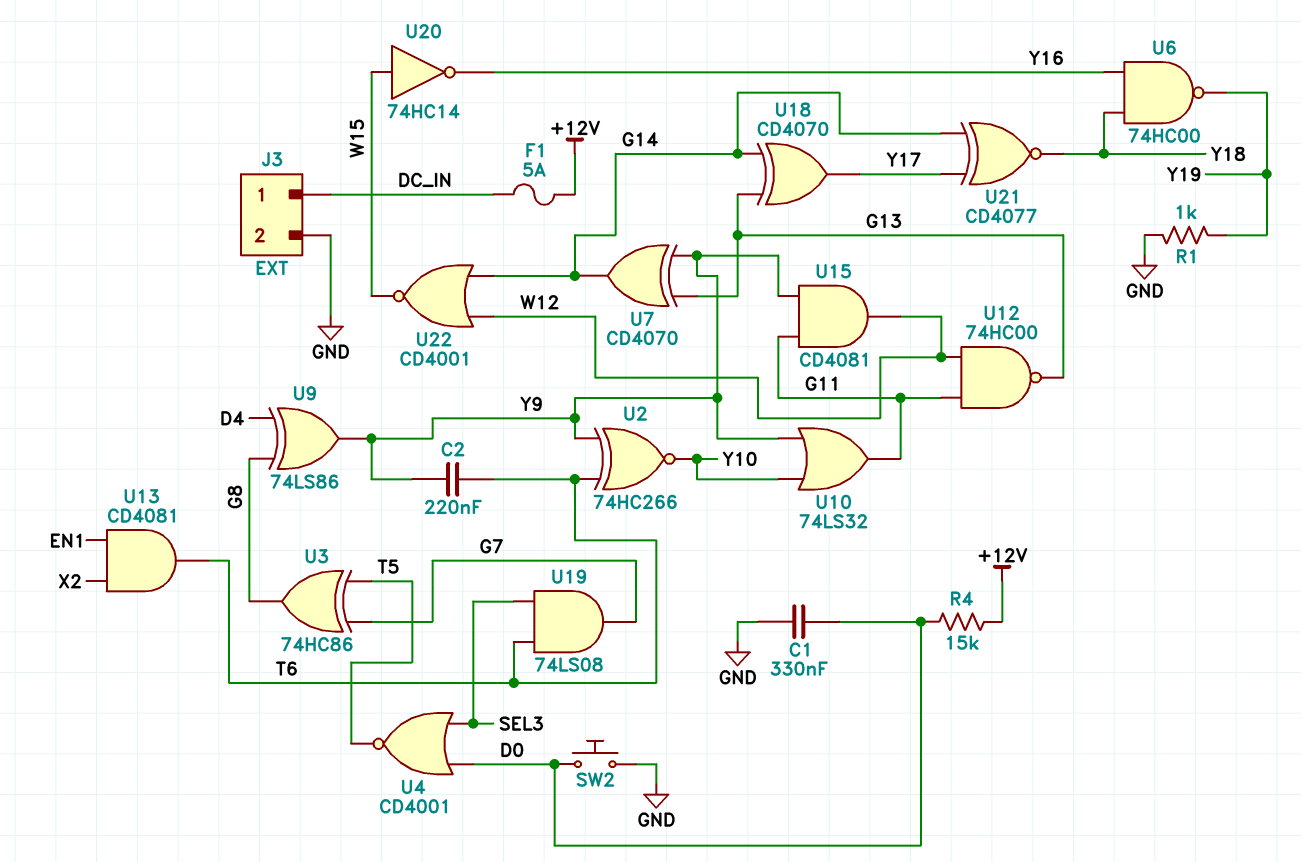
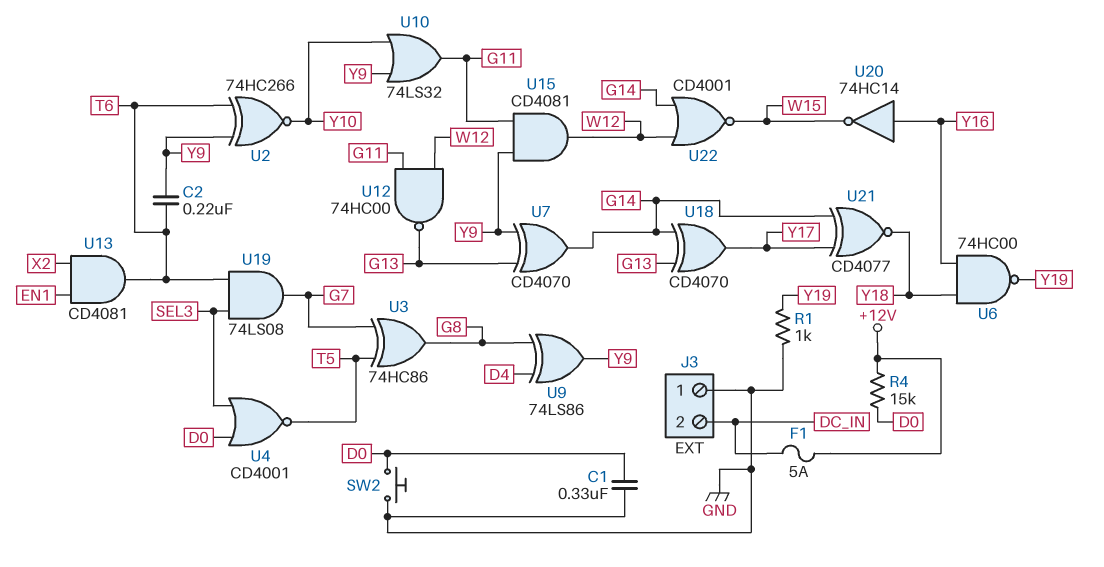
J3 pin 1: DC_IN -> GND
J3 pin 2: GND -> DC_IN
U20: NOT 74HC14 (in W15, out Y16) -> NOT 74HC14 (in Y16, out W15)

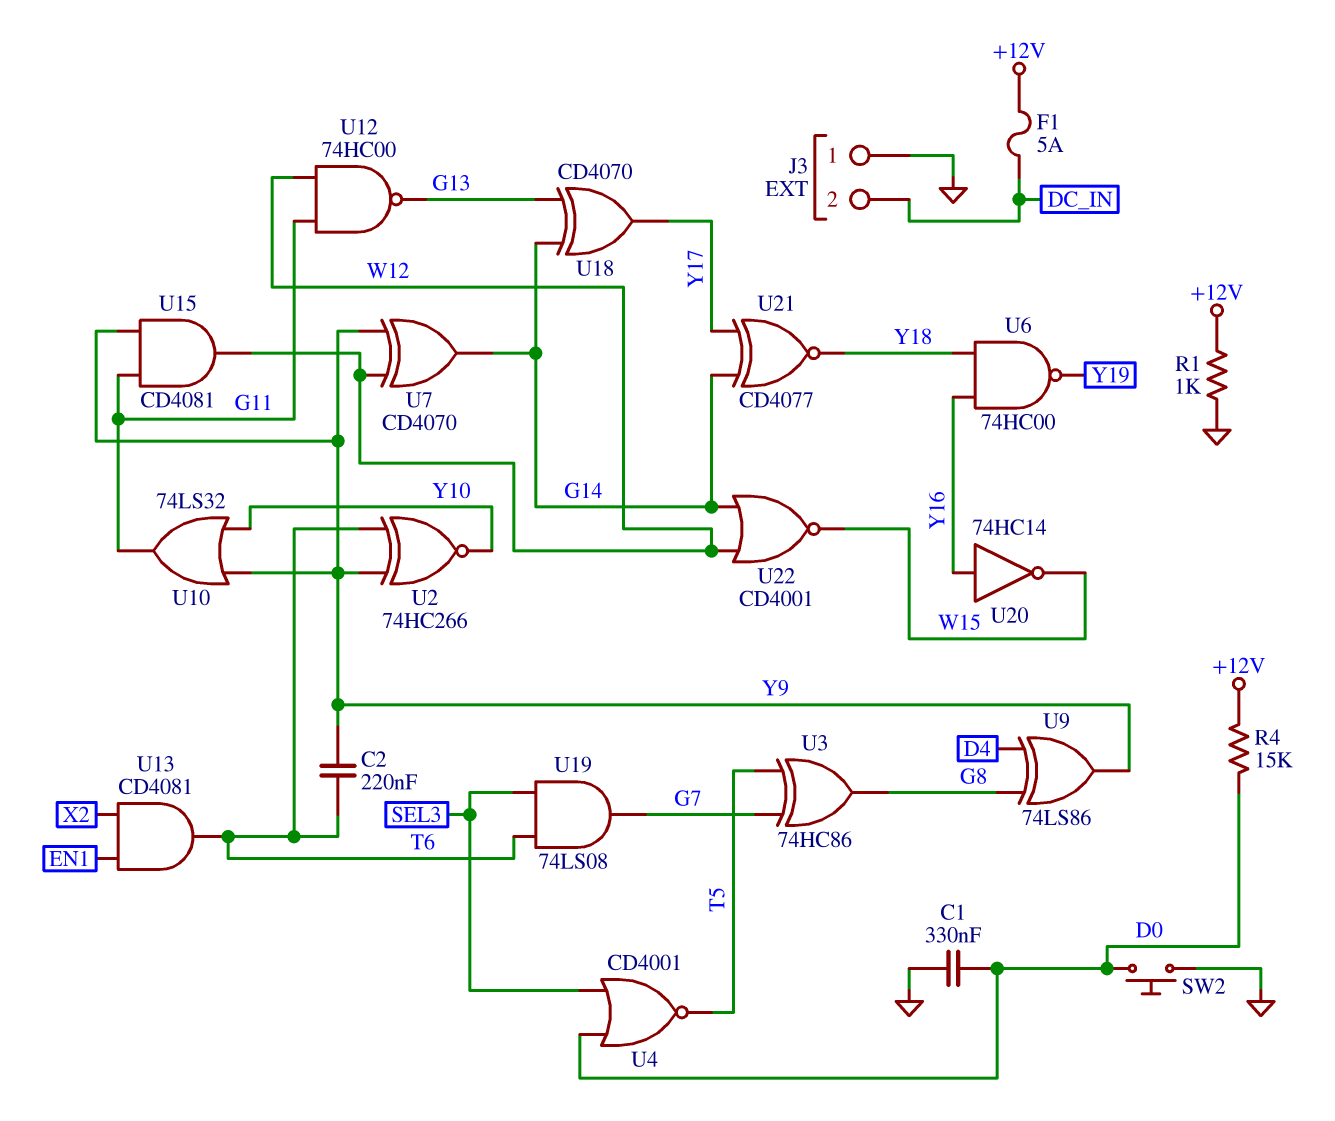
R1: 1k (GND, Y19) -> 1k (+12V, GND)
U7: XOR CD4070 (in G13, in Y9, out G14) -> XOR CD4070 (in W12, in Y9, out G14)

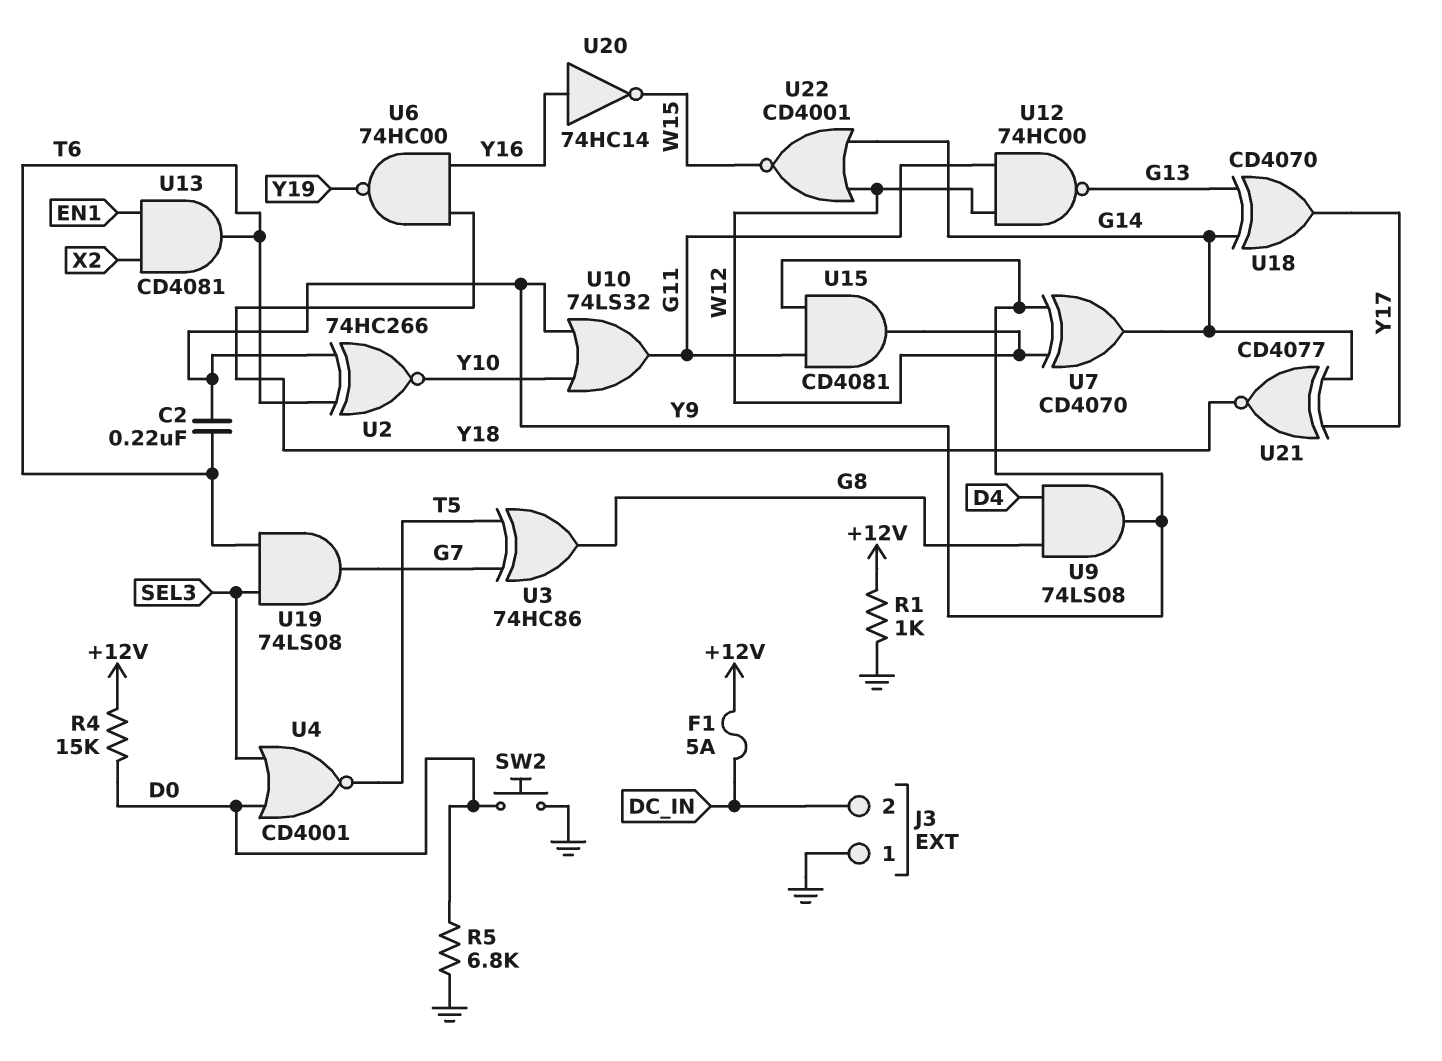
C1: 330nF (D0, GND) -> none
R5: none -> 6.8k (D0, GND)
U9: XOR 74LS86 (in D4, in G8, out Y9) -> AND 74LS08 (in D4, in G8, out Y9)

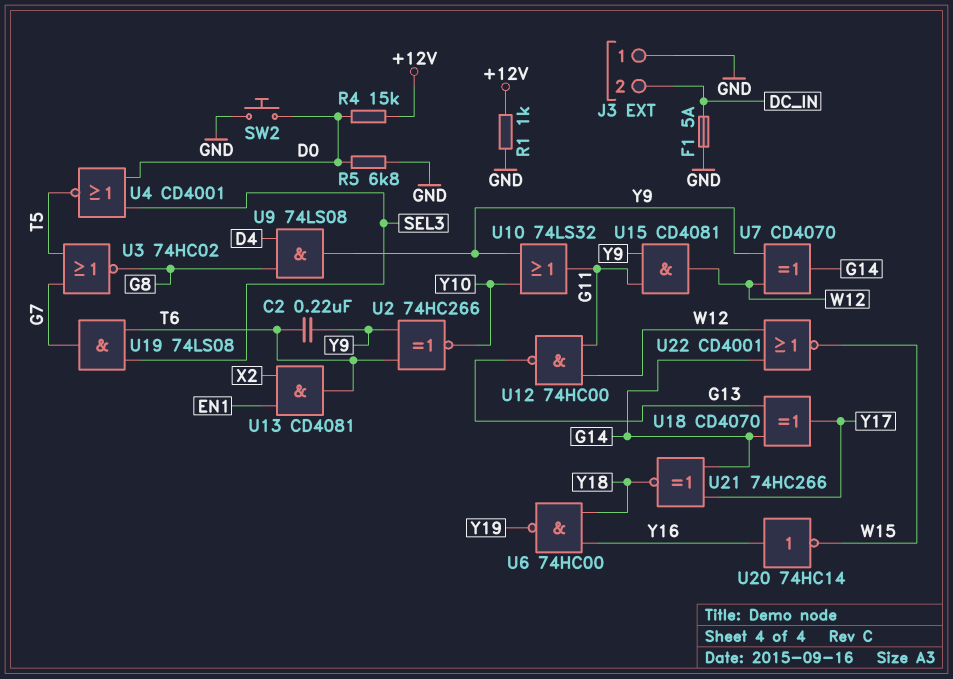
F1: 5A (+12V, DC_IN) -> 5A (DC_IN, GND)
U3: XOR 74HC86 (in G7, in T5, out G8) -> NOR 74HC02 (in G7, in T5, out G8)
U21: XNOR CD4077 (in G14, in Y17, out Y18) -> XNOR 74HC266 (in G14, in Y17, out Y18)

